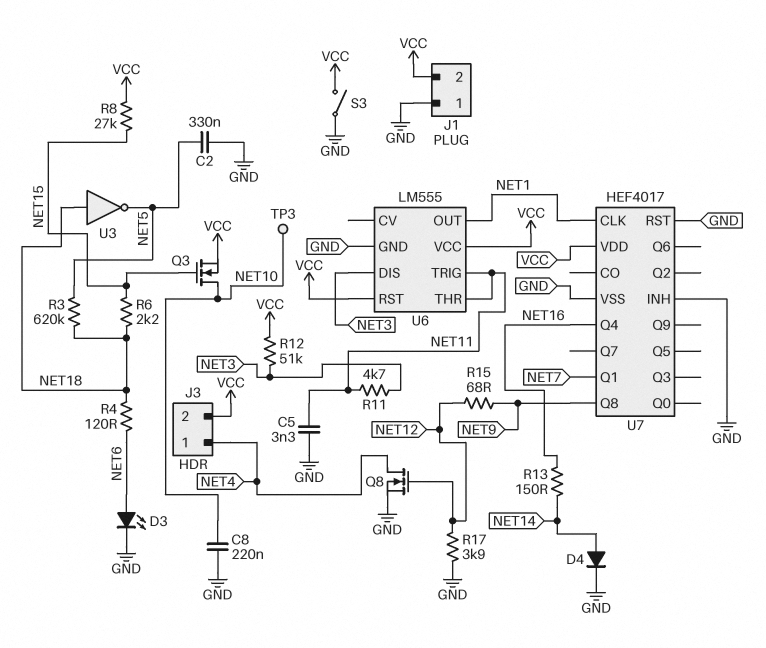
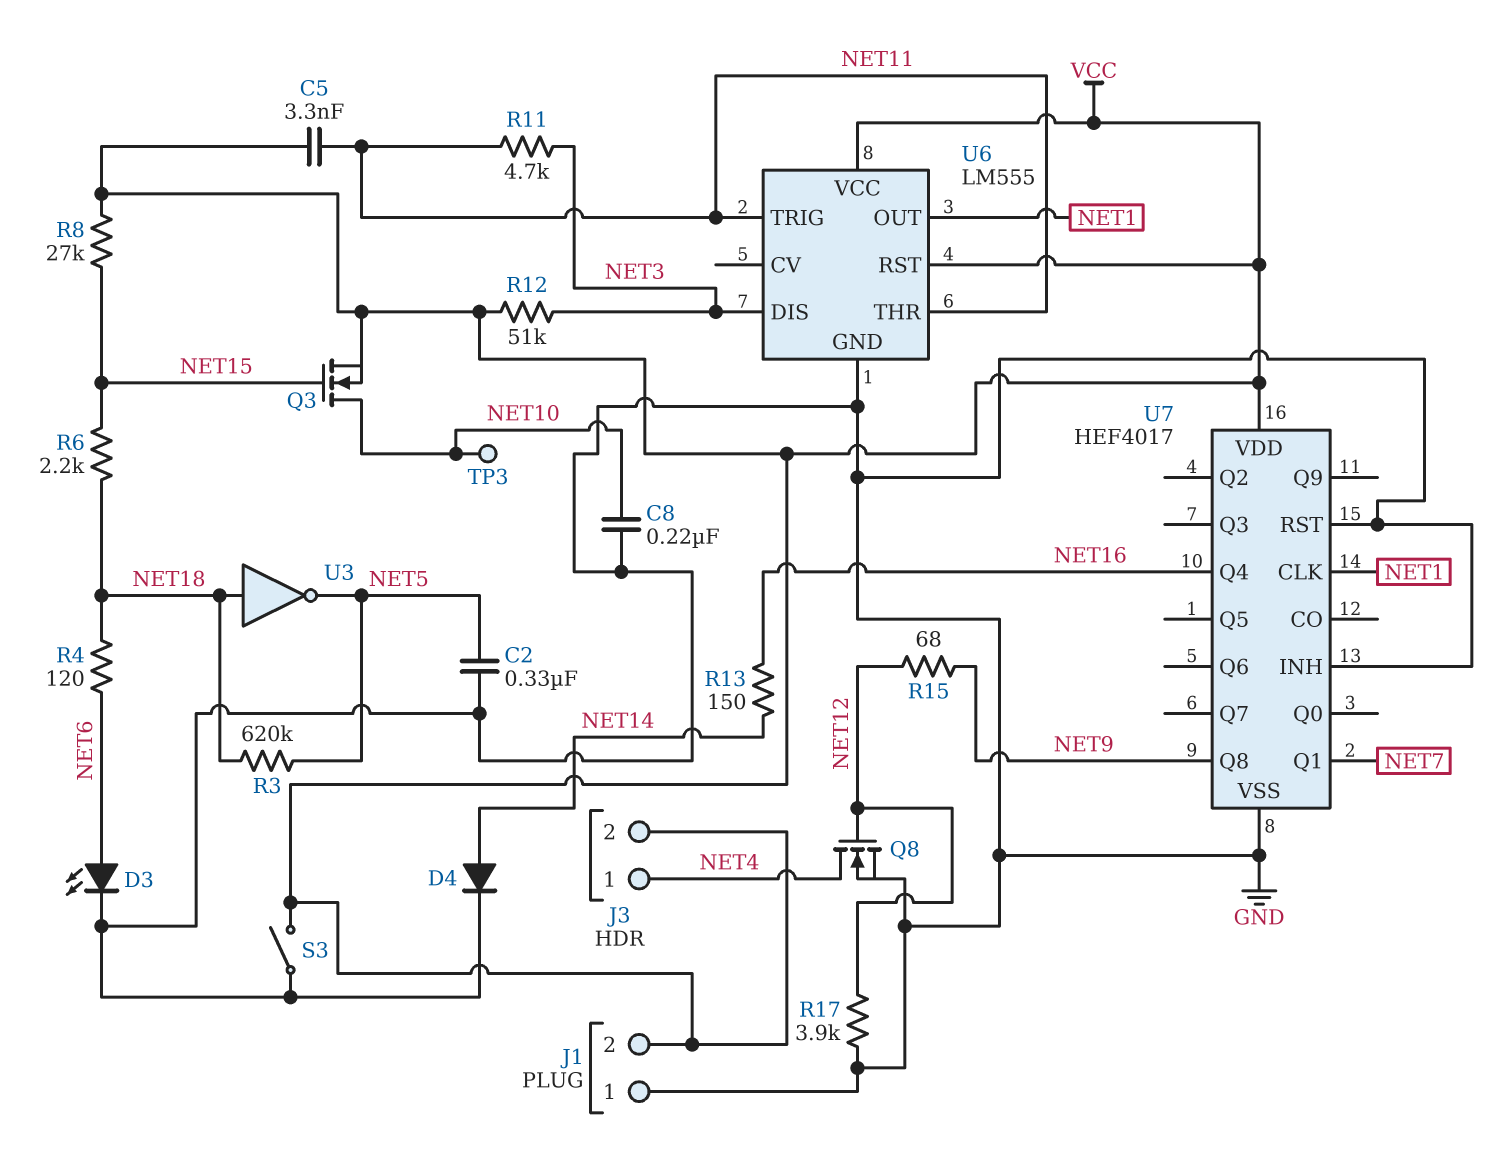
C5: 3.3nF (GND, NET11) -> 3.3nF (NET11, VCC)

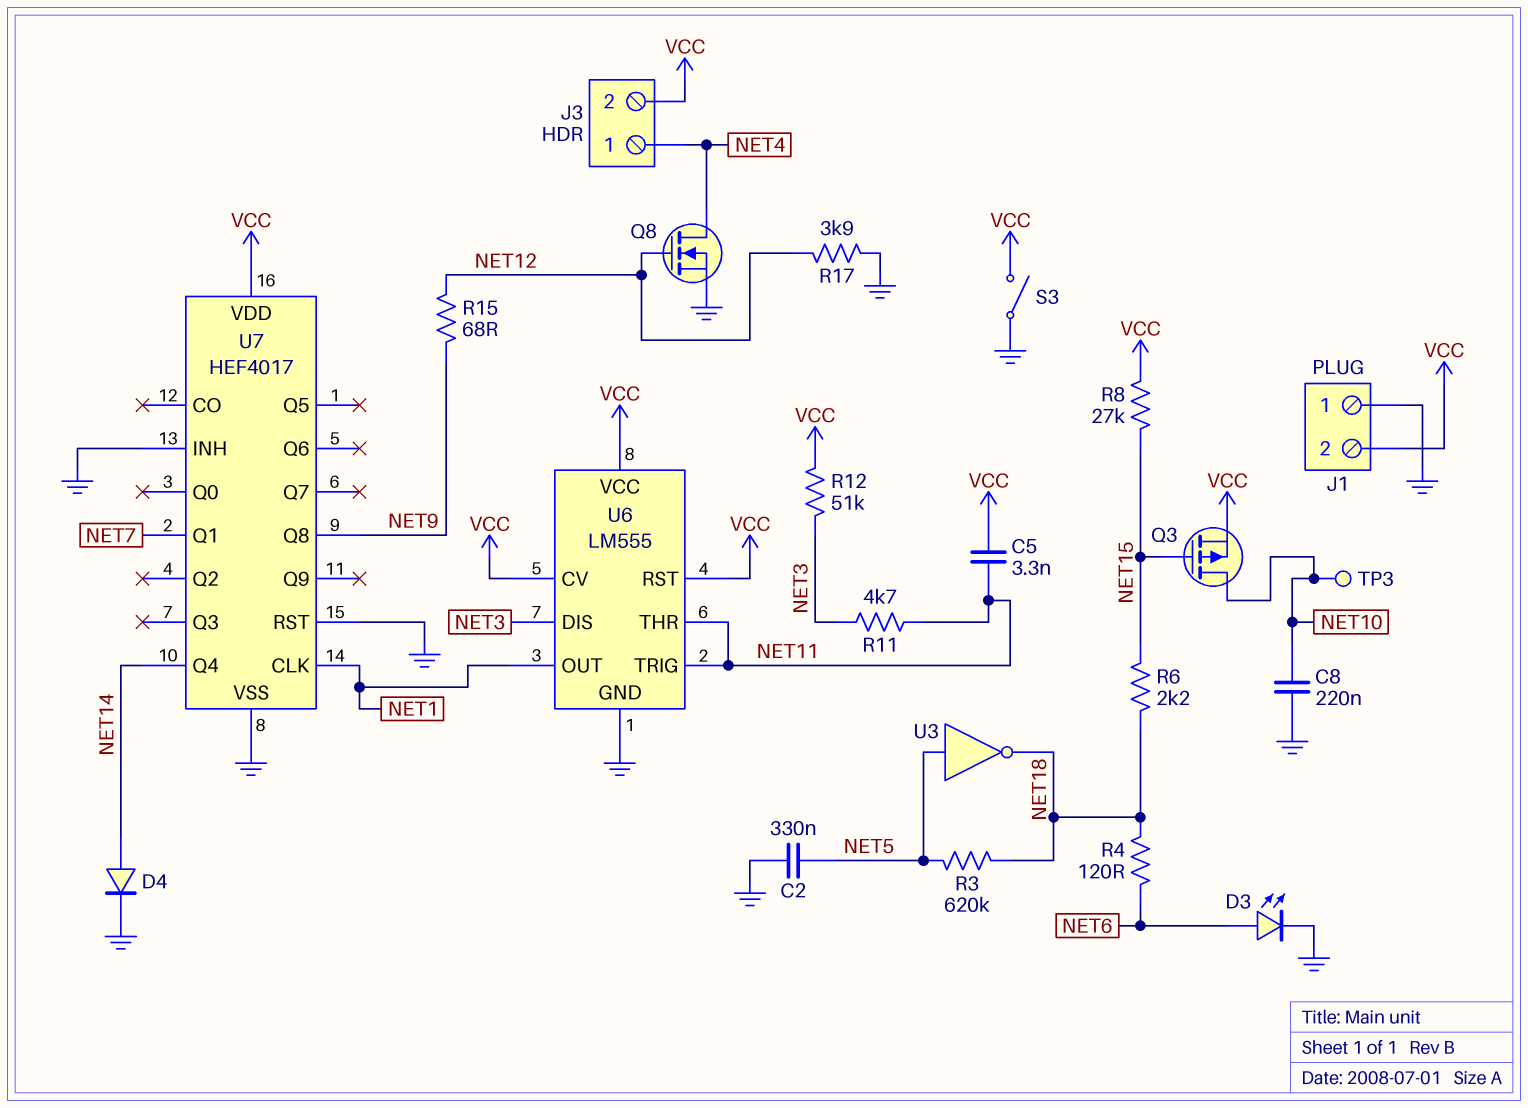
Q3: NMOS (G NET15, D NET10, S VCC) -> PMOS (G NET15, D NET10, S VCC)
R13: 150 (NET14, NET16) -> none
U3: NOT (in NET18, out NET5) -> NOT (in NET5, out NET18)
U6 pin CV: none -> VCC
U7 pin Q4: NET16 -> NET14

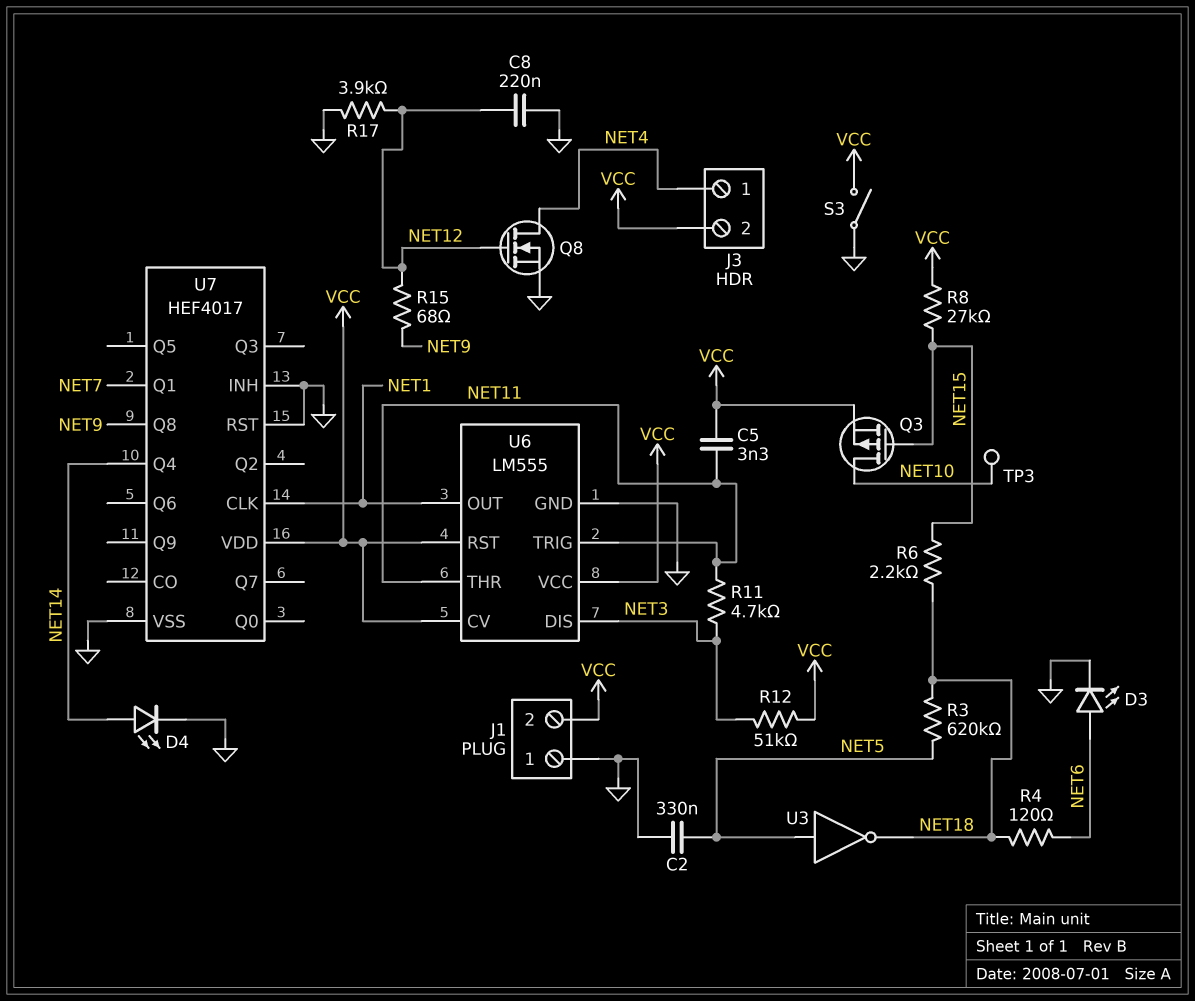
C8: 220nF (GND, NET10) -> 220nF (GND, NET12)
D4: diode (A NET14, K GND) -> LED (A NET14, K GND)

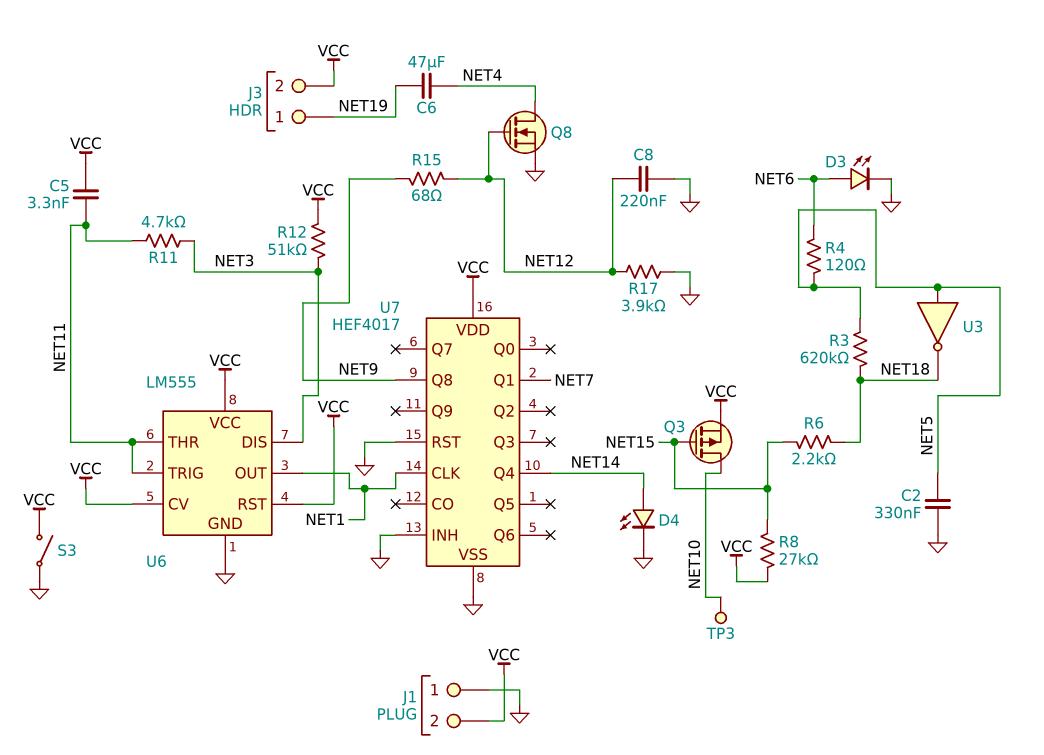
C6: none -> 47uF (NET4, NET19)
J3 pin 1: NET4 -> NET19
R4: 120 (NET6, NET18) -> 120 (NET5, NET6)

